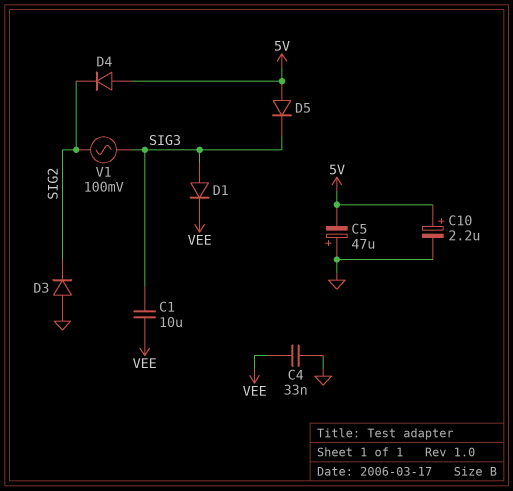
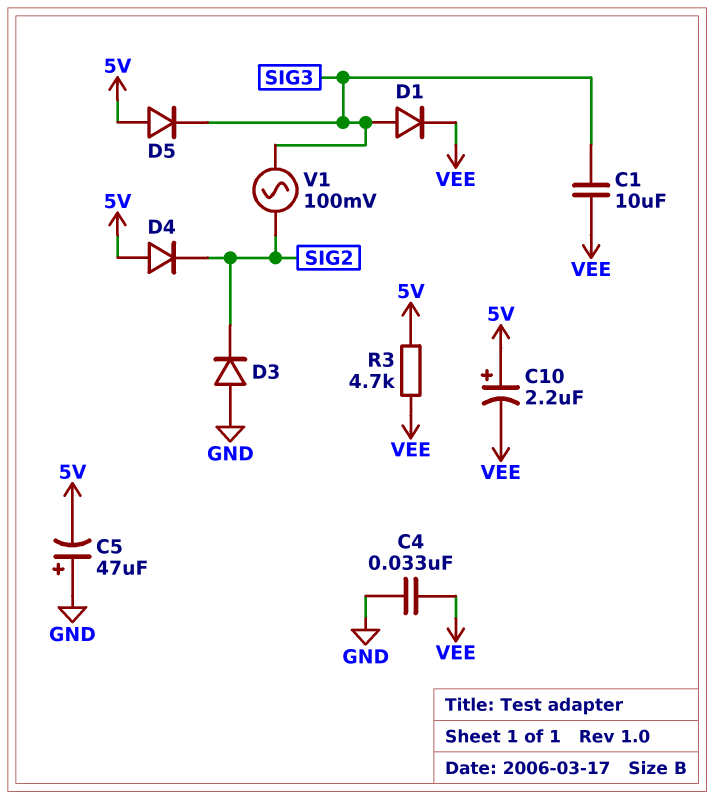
C10: 2.2uF (plus 5V, minus GND) -> 2.2uF (plus 5V, minus VEE)
R3: none -> 4.7k (5V, VEE)

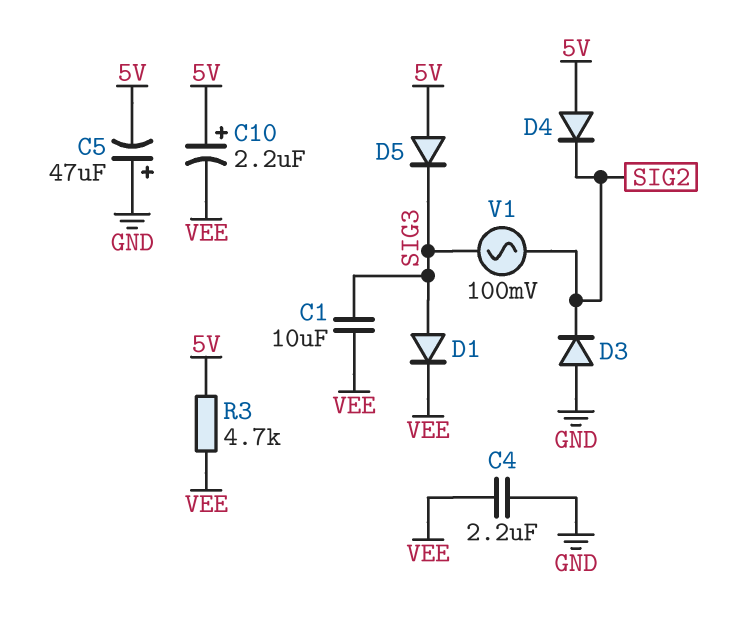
C4: 33nF (GND, VEE) -> 2.2uF (GND, VEE)

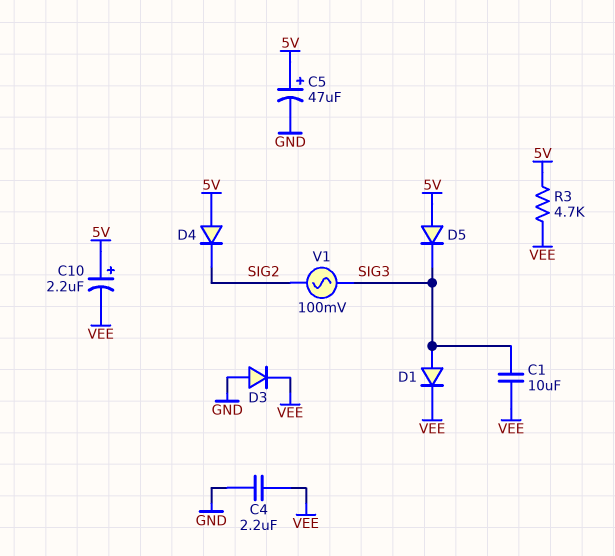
C5: 47uF (plus GND, minus 5V) -> 47uF (plus 5V, minus GND)
D3: diode (A GND, K SIG2) -> diode (A GND, K VEE)

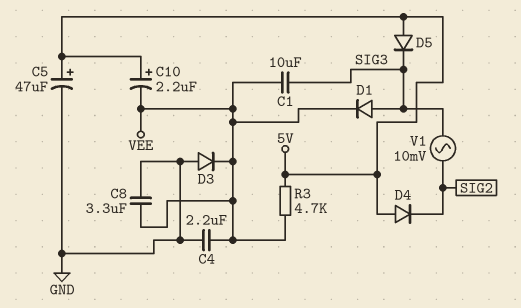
C8: none -> 3.3uF (GND, VEE)
V1: AC 100mV (SIG2, SIG3) -> AC 10mV (SIG2, SIG3)

